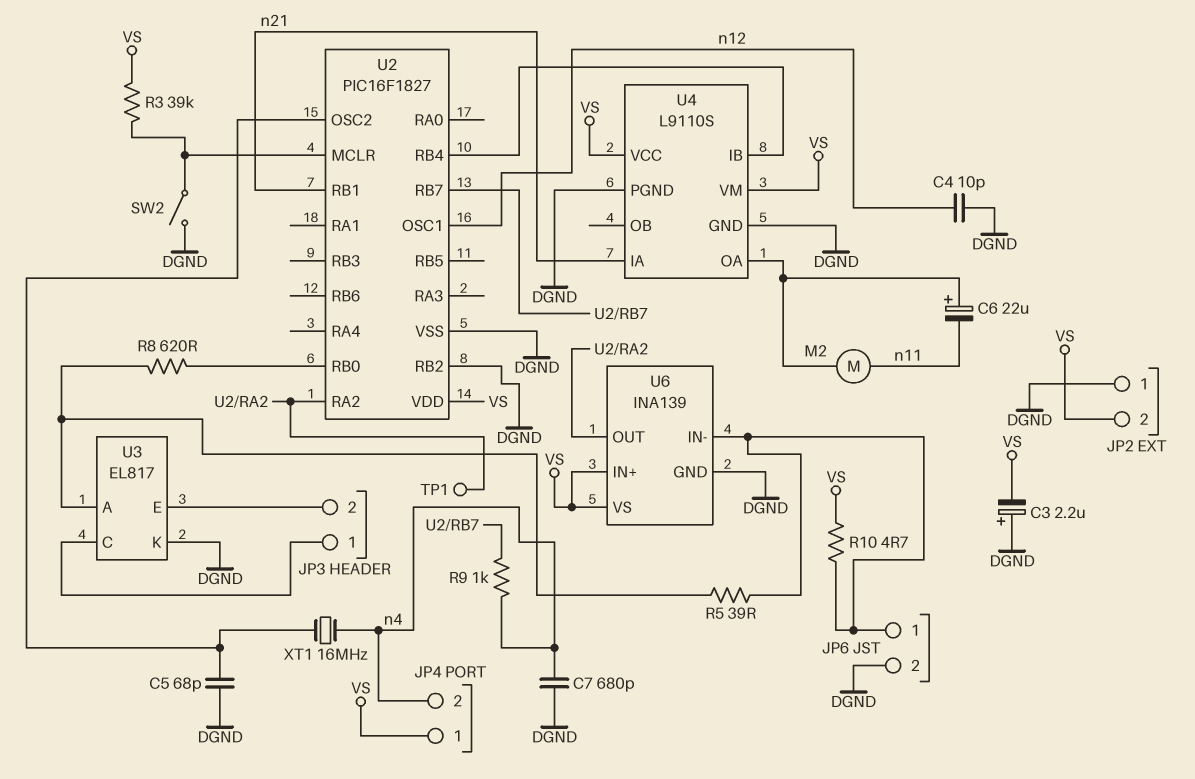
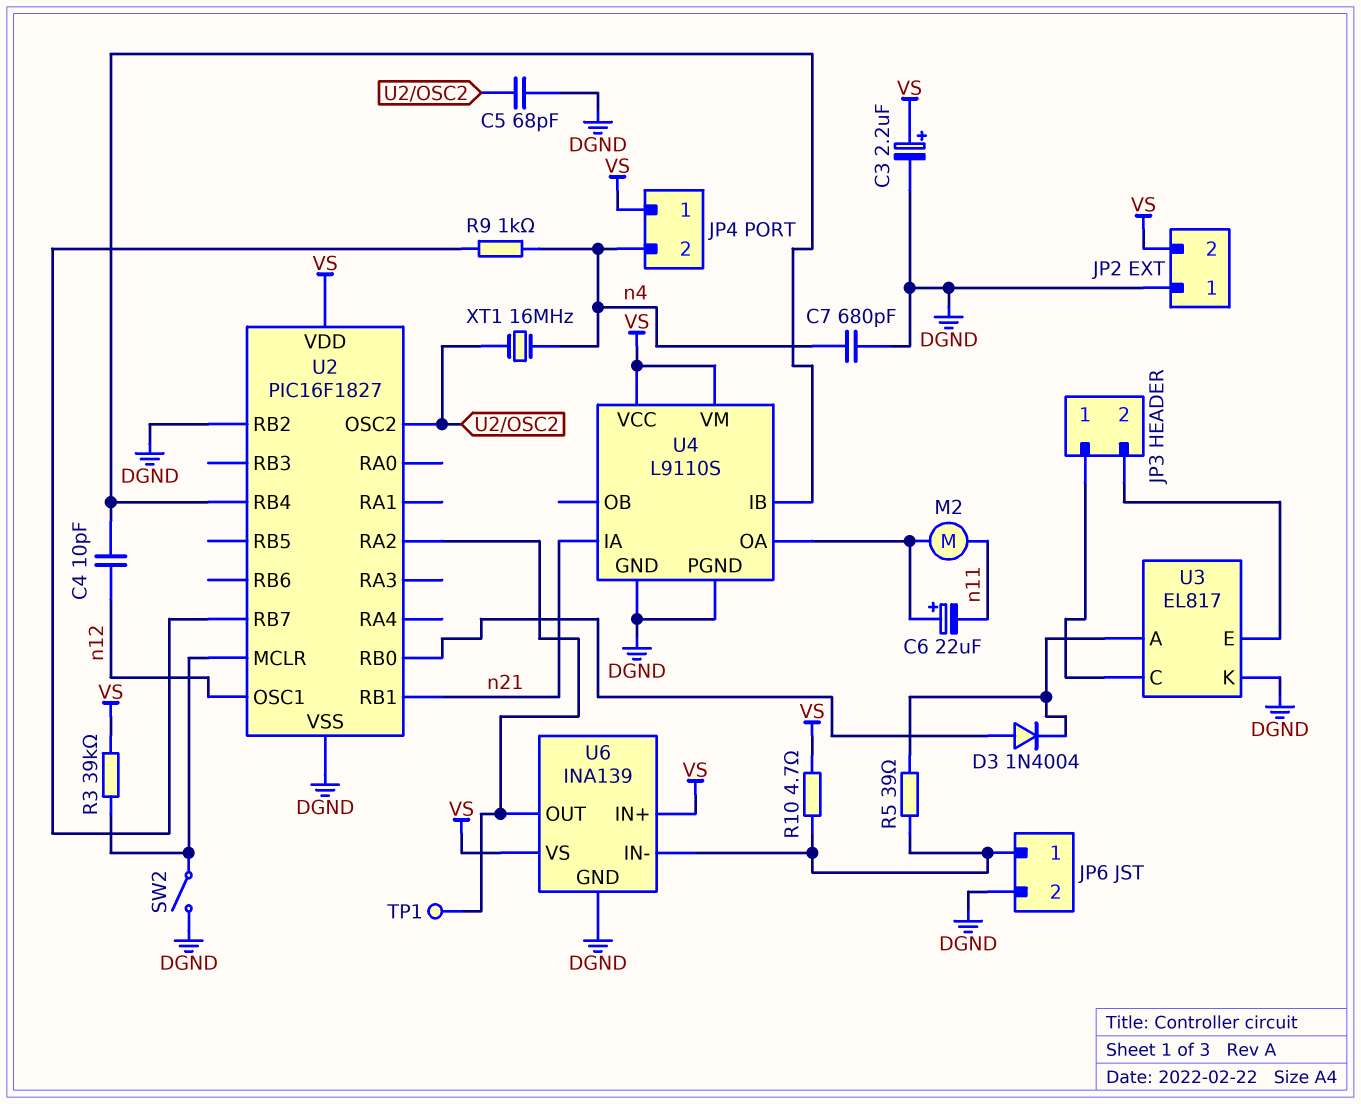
C3: 2.2uF (plus DGND, minus VS) -> 2.2uF (plus VS, minus DGND)
C4: 10pF (DGND, n12) -> 10pF (U2/RB4, n12)
D3: none -> diode 1N4004 (A U2/RB0, K U3/A)
R8: 620 (U2/RB0, U3/A) -> none

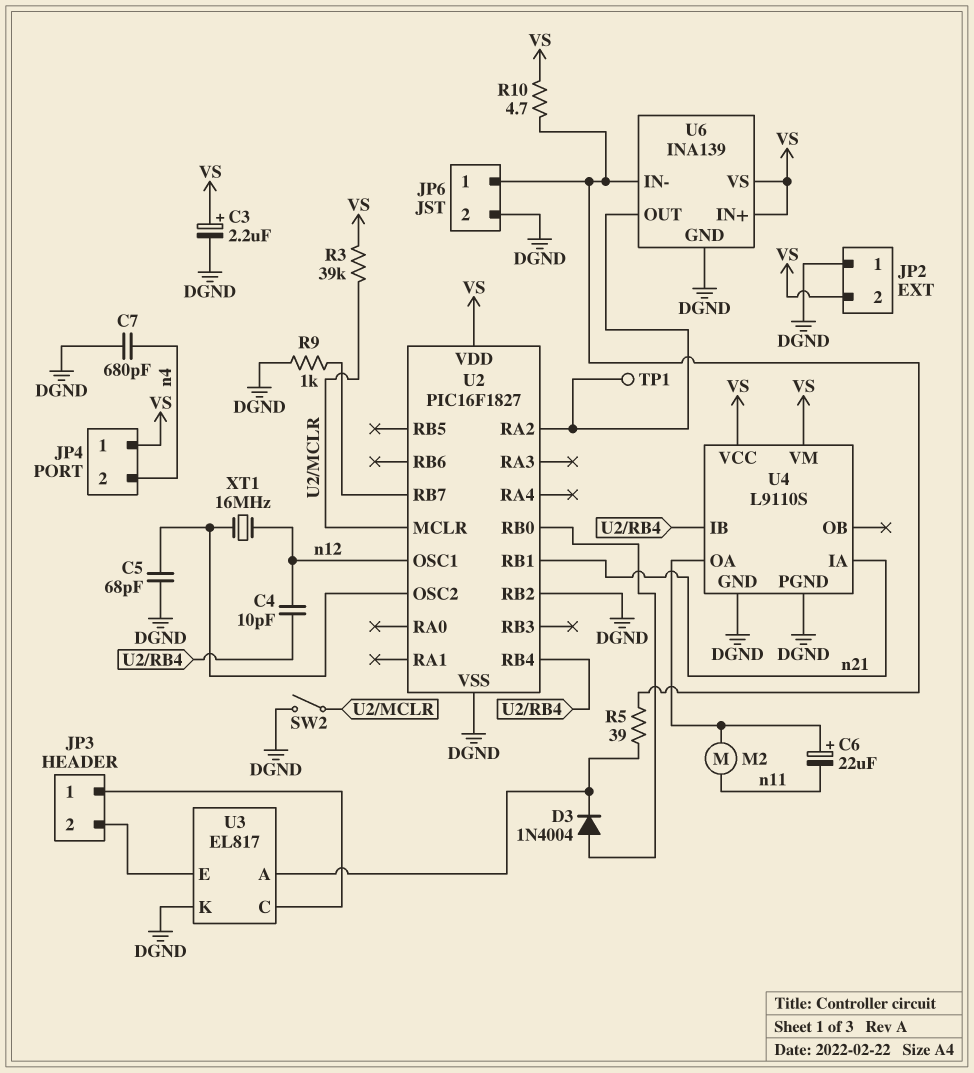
R9: 1k (U2/RB7, n4) -> 1k (DGND, U2/RB7)
XT1: 16MHz (U2/OSC2, n4) -> 16MHz (U2/OSC2, n12)

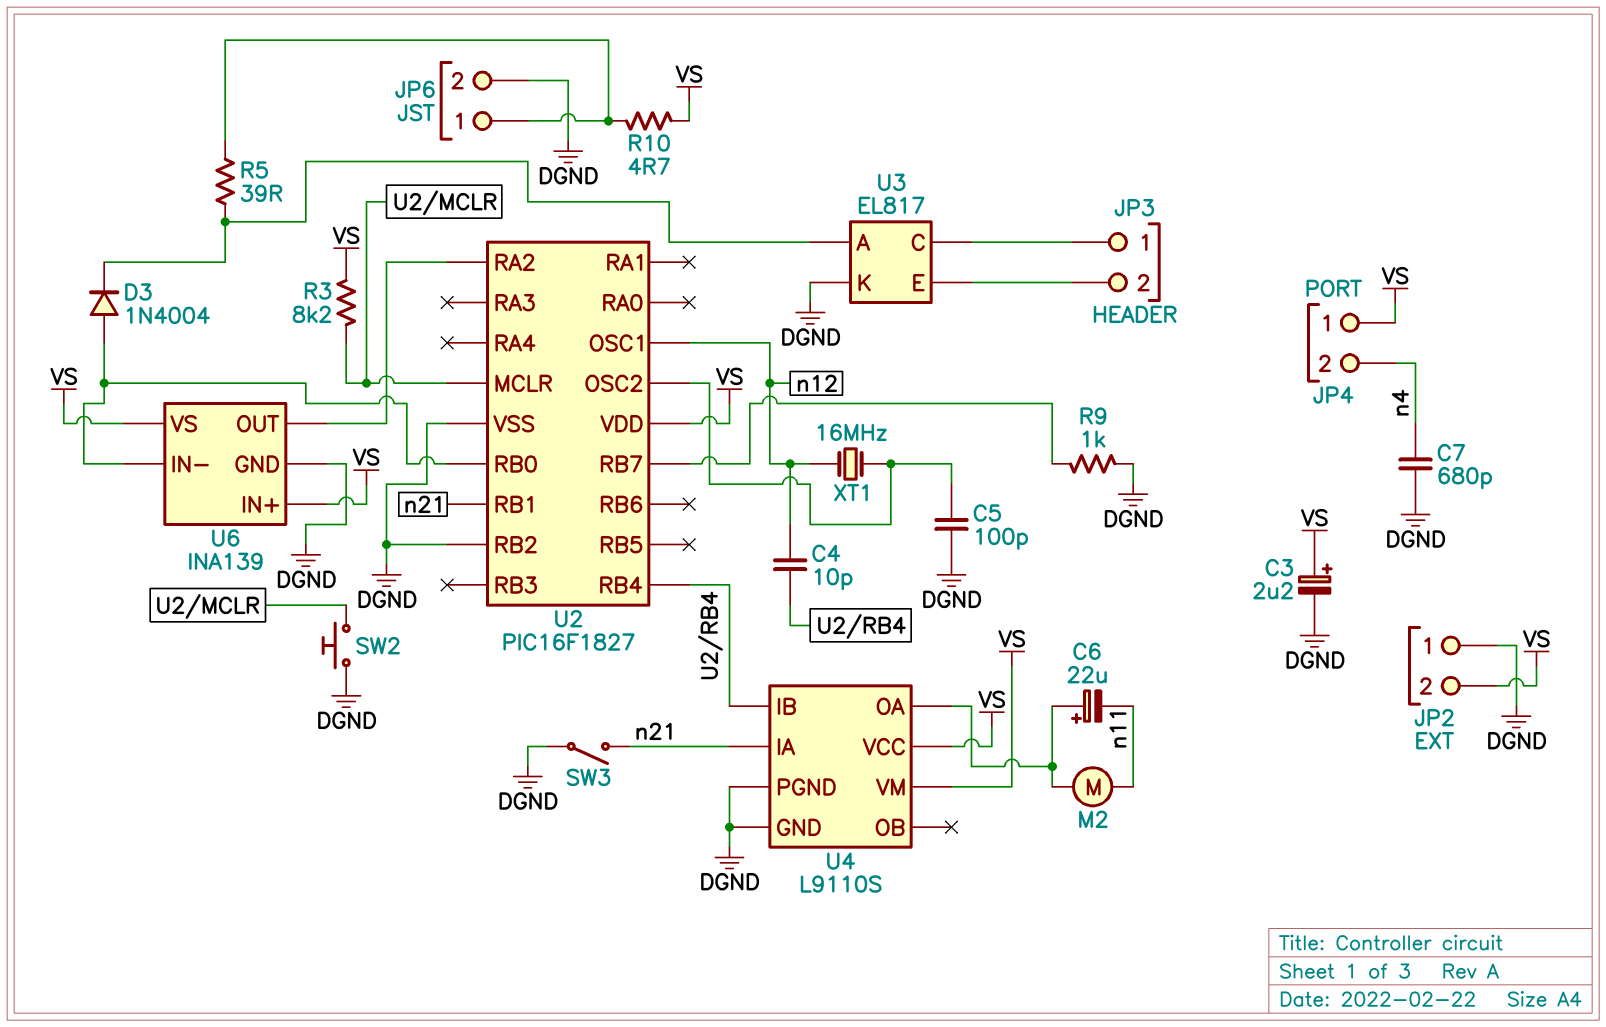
C5: 68pF (DGND, U2/OSC2) -> 100pF (DGND, U2/OSC2)
R3: 39k (U2/MCLR, VS) -> 8.2k (U2/MCLR, VS)
SW2: switch (DGND, U2/MCLR) -> button (DGND, U2/MCLR)
SW3: none -> switch (DGND, n21)
TP1: test point (U2/RA2) -> none
U6 pin IN-: JP6/1 -> U2/RB0

